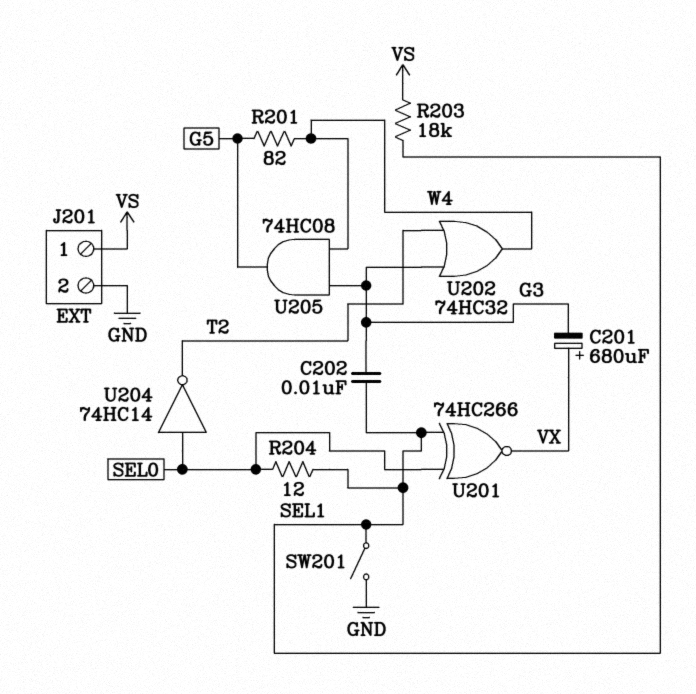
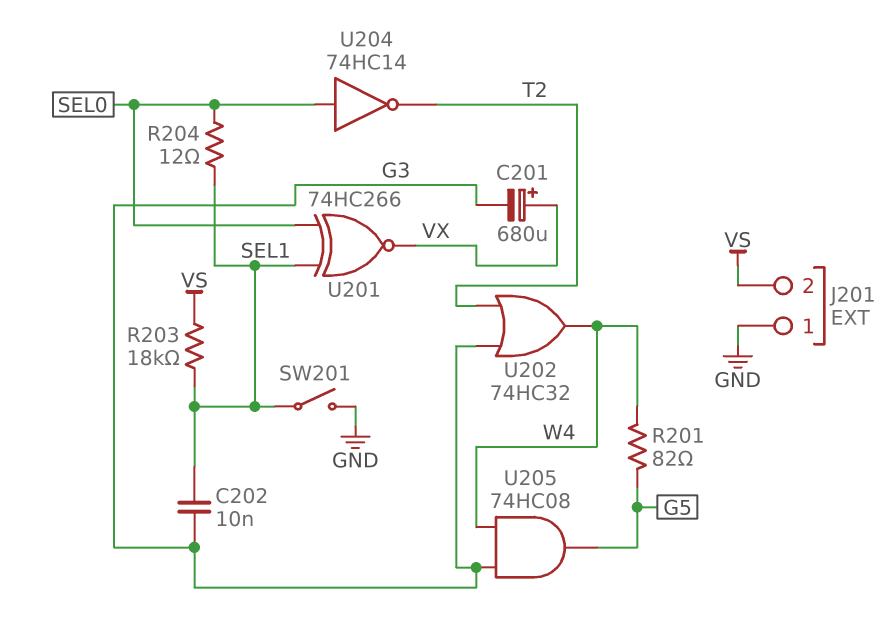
J201 pin 1: VS -> GND
J201 pin 2: GND -> VS

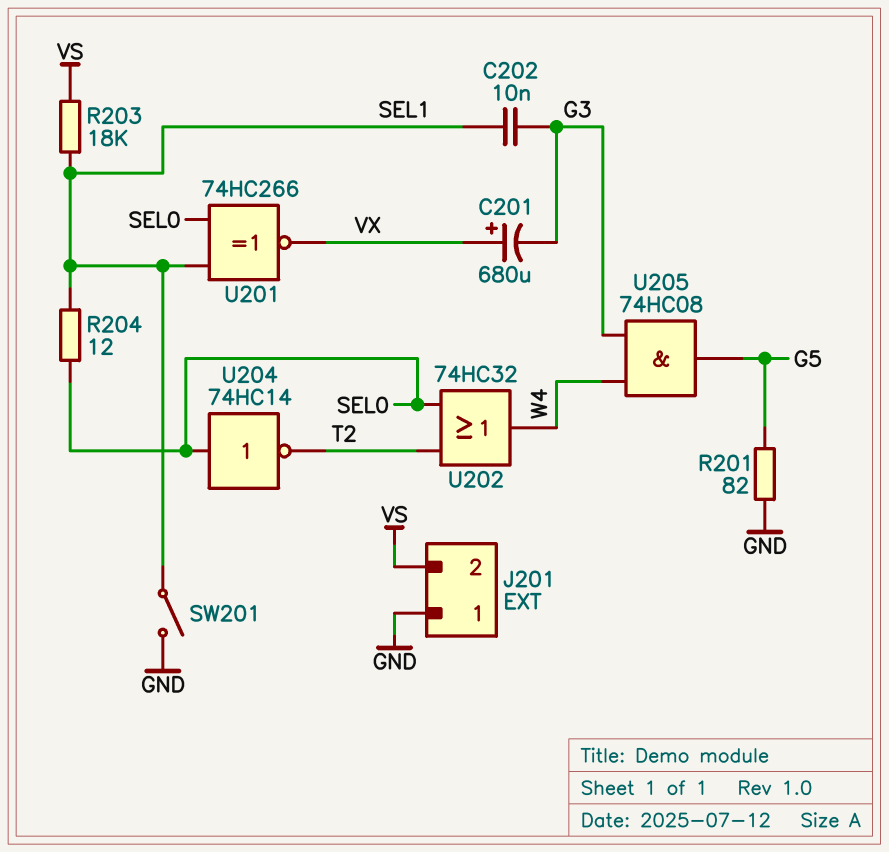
R201: 82 (G5, W4) -> 82 (G5, GND)
U202: OR 74HC32 (in G3, in T2, out W4) -> OR 74HC32 (in SEL0, in T2, out W4)

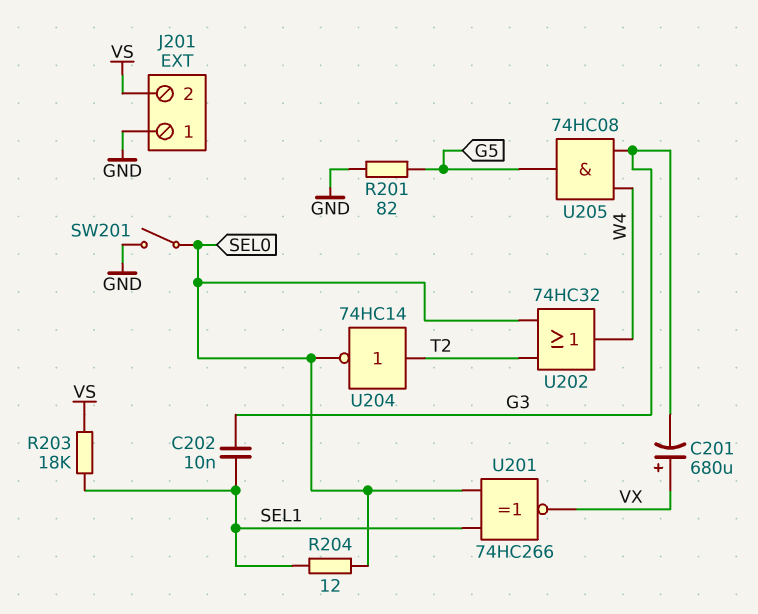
SW201: switch (GND, SEL1) -> switch (GND, SEL0)
U204: NOT 74HC14 (in SEL0, out T2) -> NOT 74HC14 (in T2, out SEL0)

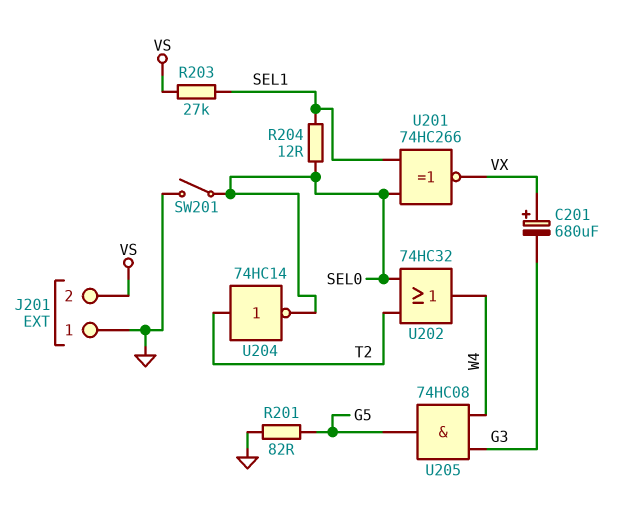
C202: 10nF (G3, SEL1) -> none
R203: 18k (SEL1, VS) -> 27k (SEL1, VS)

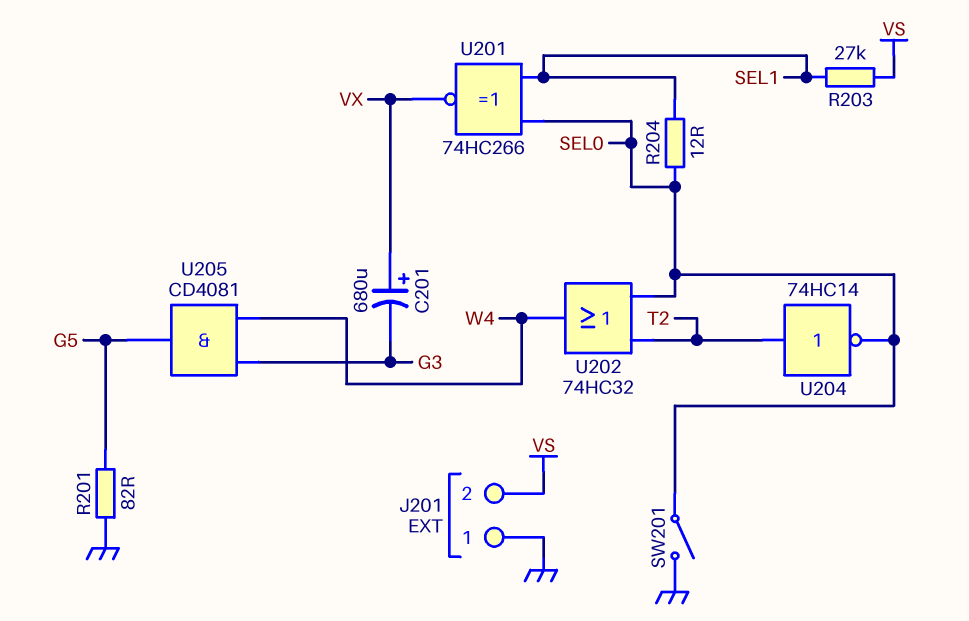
U205: AND 74HC08 (in G3, in W4, out G5) -> AND CD4081 (in G3, in W4, out G5)

